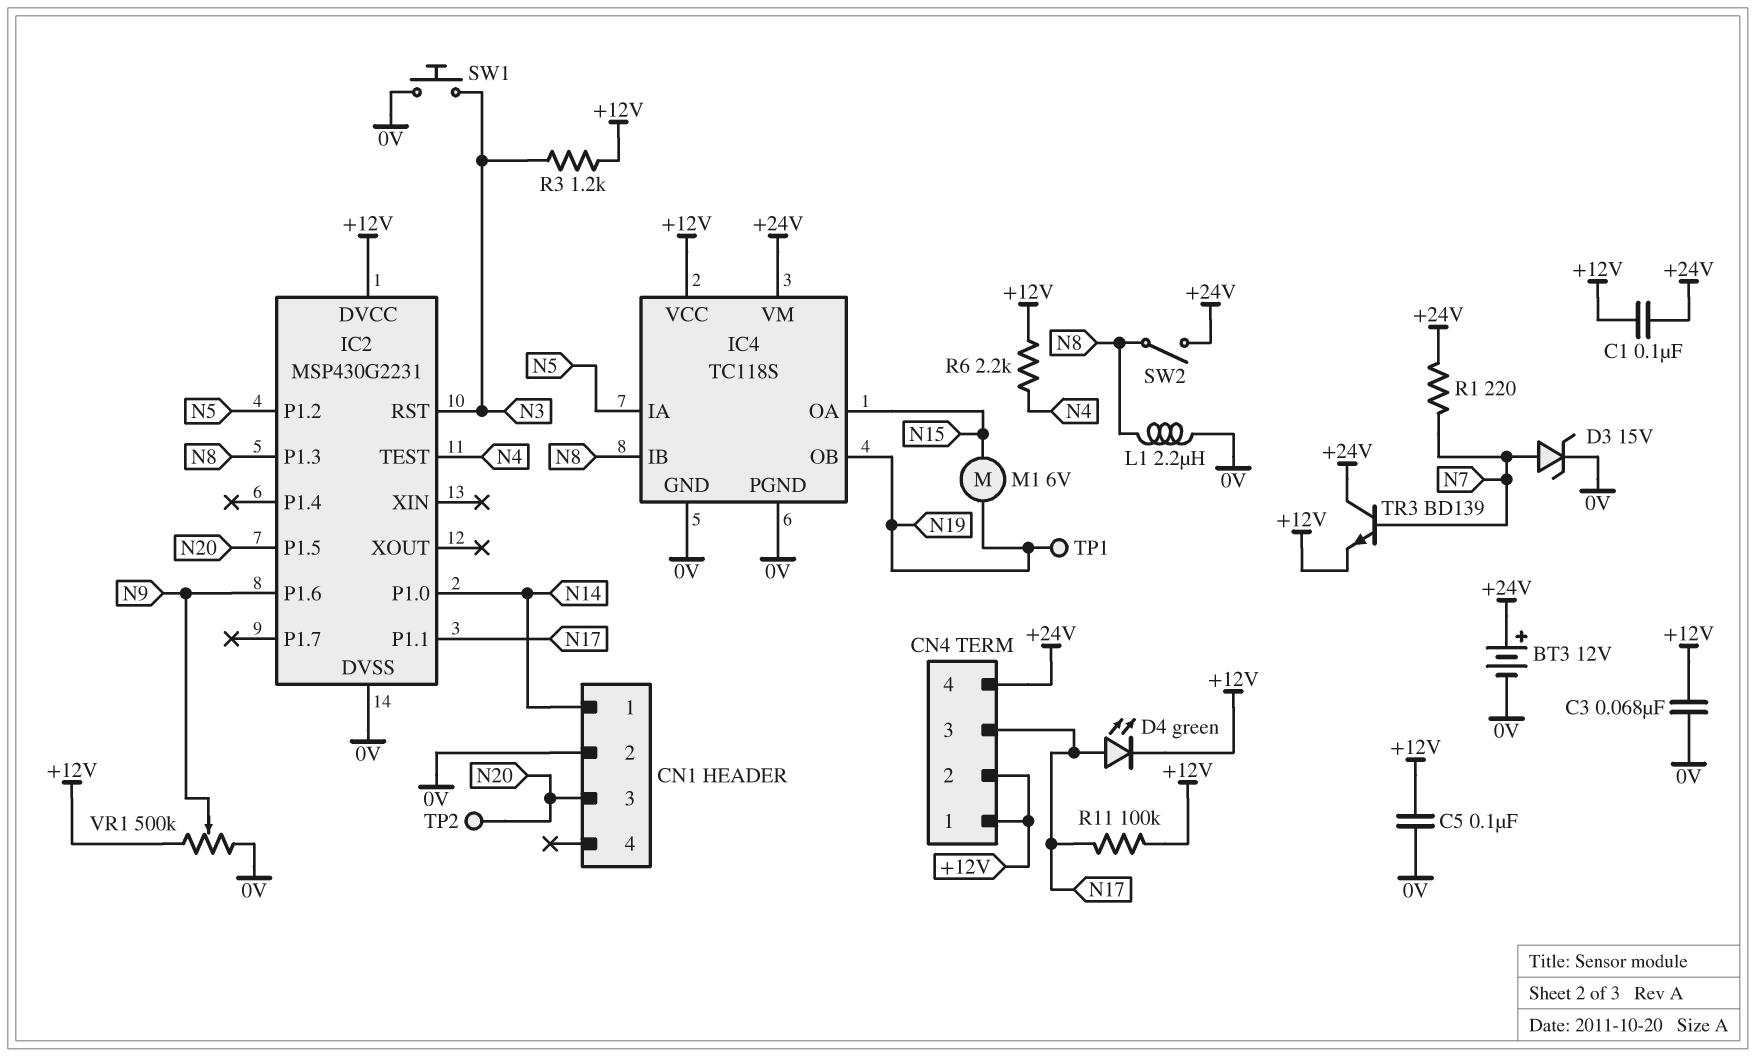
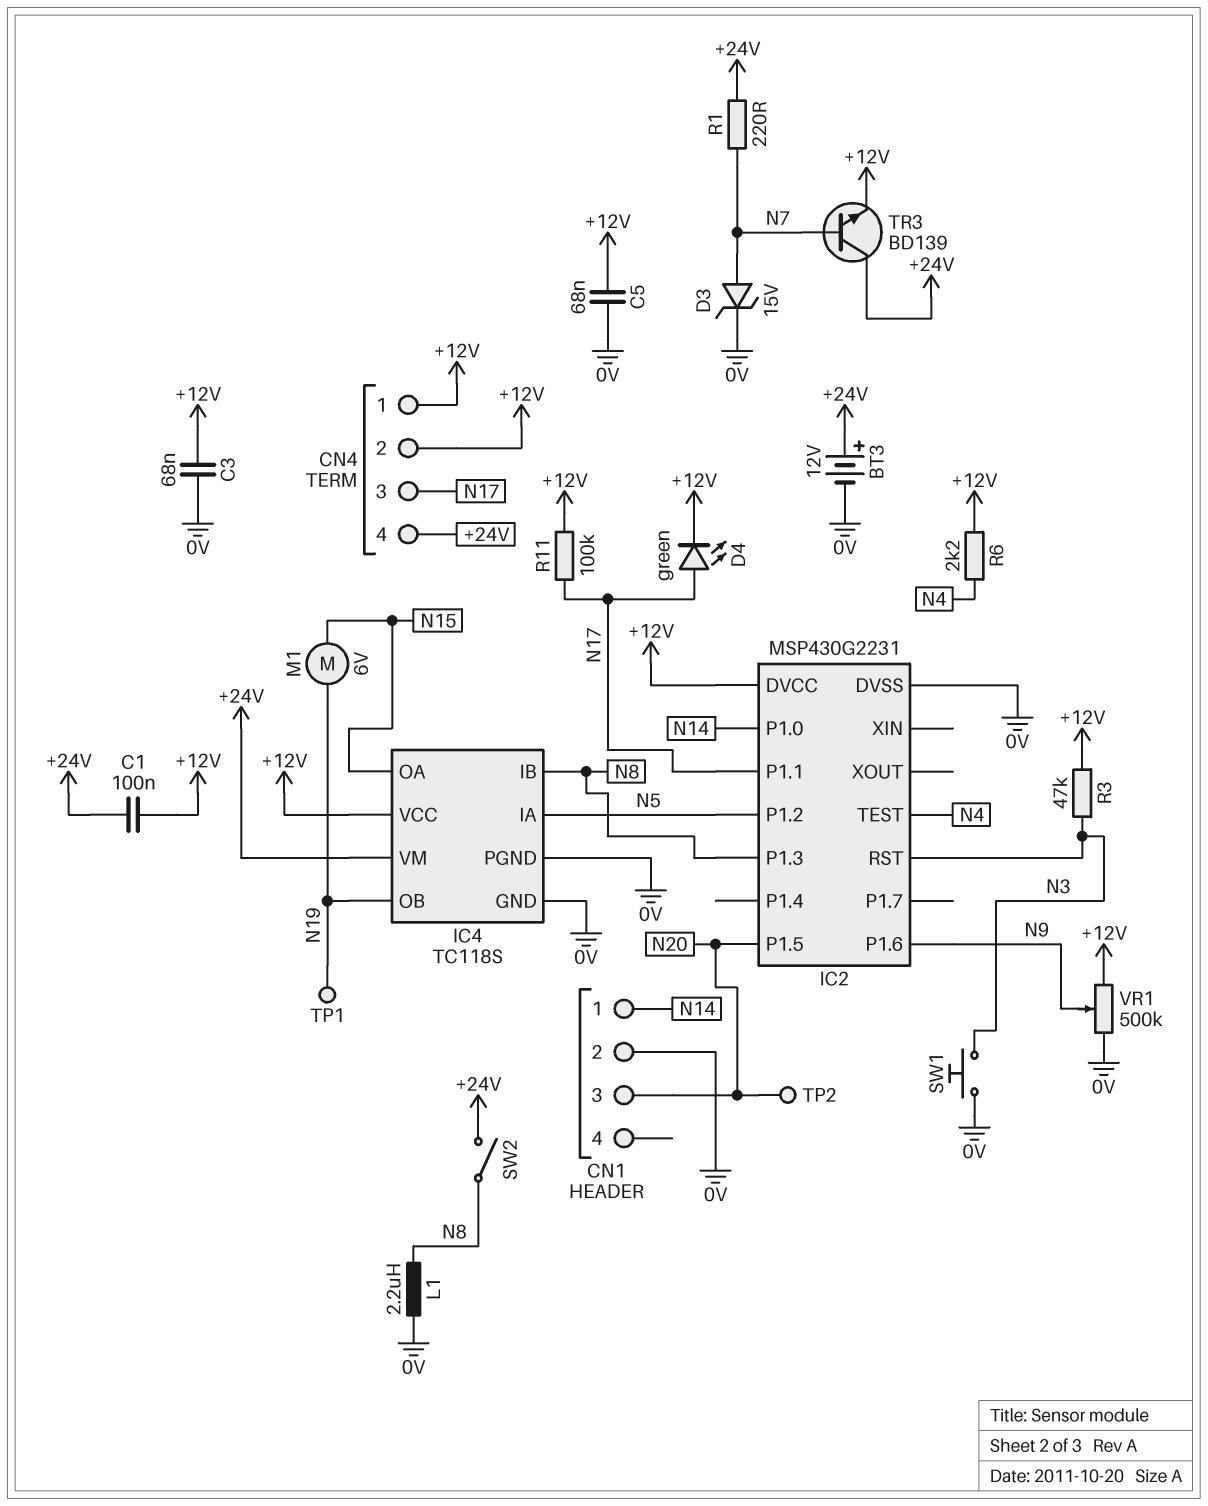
C5: 100nF (+12V, 0V) -> 68nF (+12V, 0V)
R3: 1.2k (+12V, N3) -> 47k (+12V, N3)

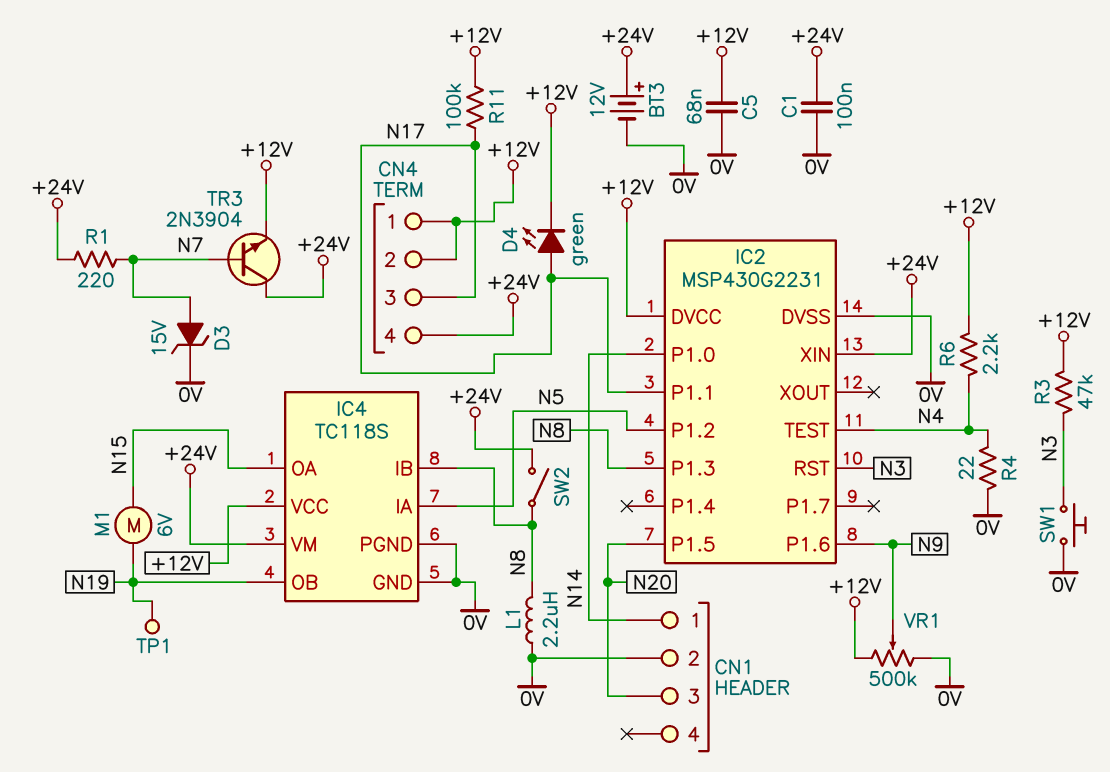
C1: 100nF (+12V, +24V) -> 100nF (+24V, 0V)
C3: 68nF (+12V, 0V) -> none
IC2 pin XIN: none -> +24V
R4: none -> 22 (0V, N4)
TP2: test point (N20) -> none
TR3: NPN BD139 (B N7, C +24V, E +12V) -> NPN 2N3904 (B N7, C +24V, E +12V)

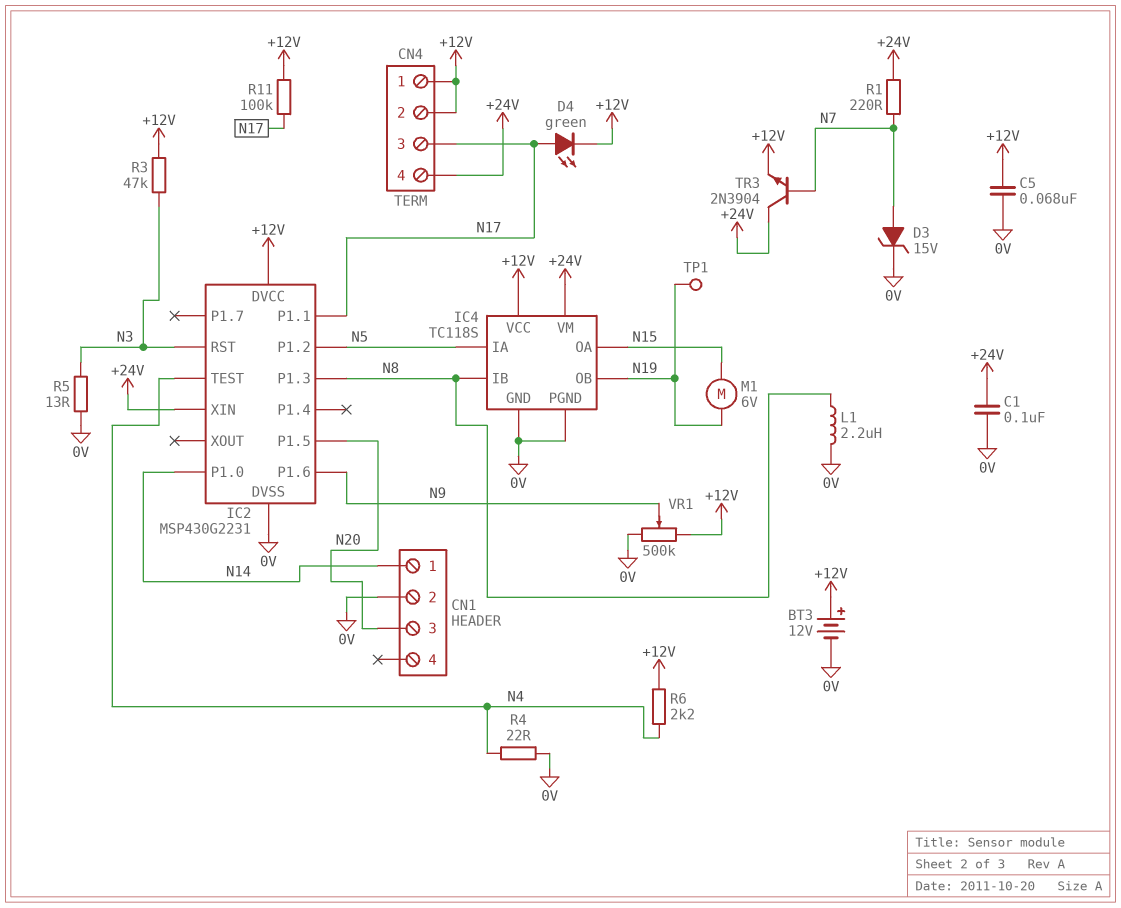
BT3: 12V (plus +24V, minus 0V) -> 12V (plus +12V, minus 0V)
R5: none -> 13 (0V, N3)
SW1: button (0V, N3) -> none
SW2: switch (+24V, N8) -> none

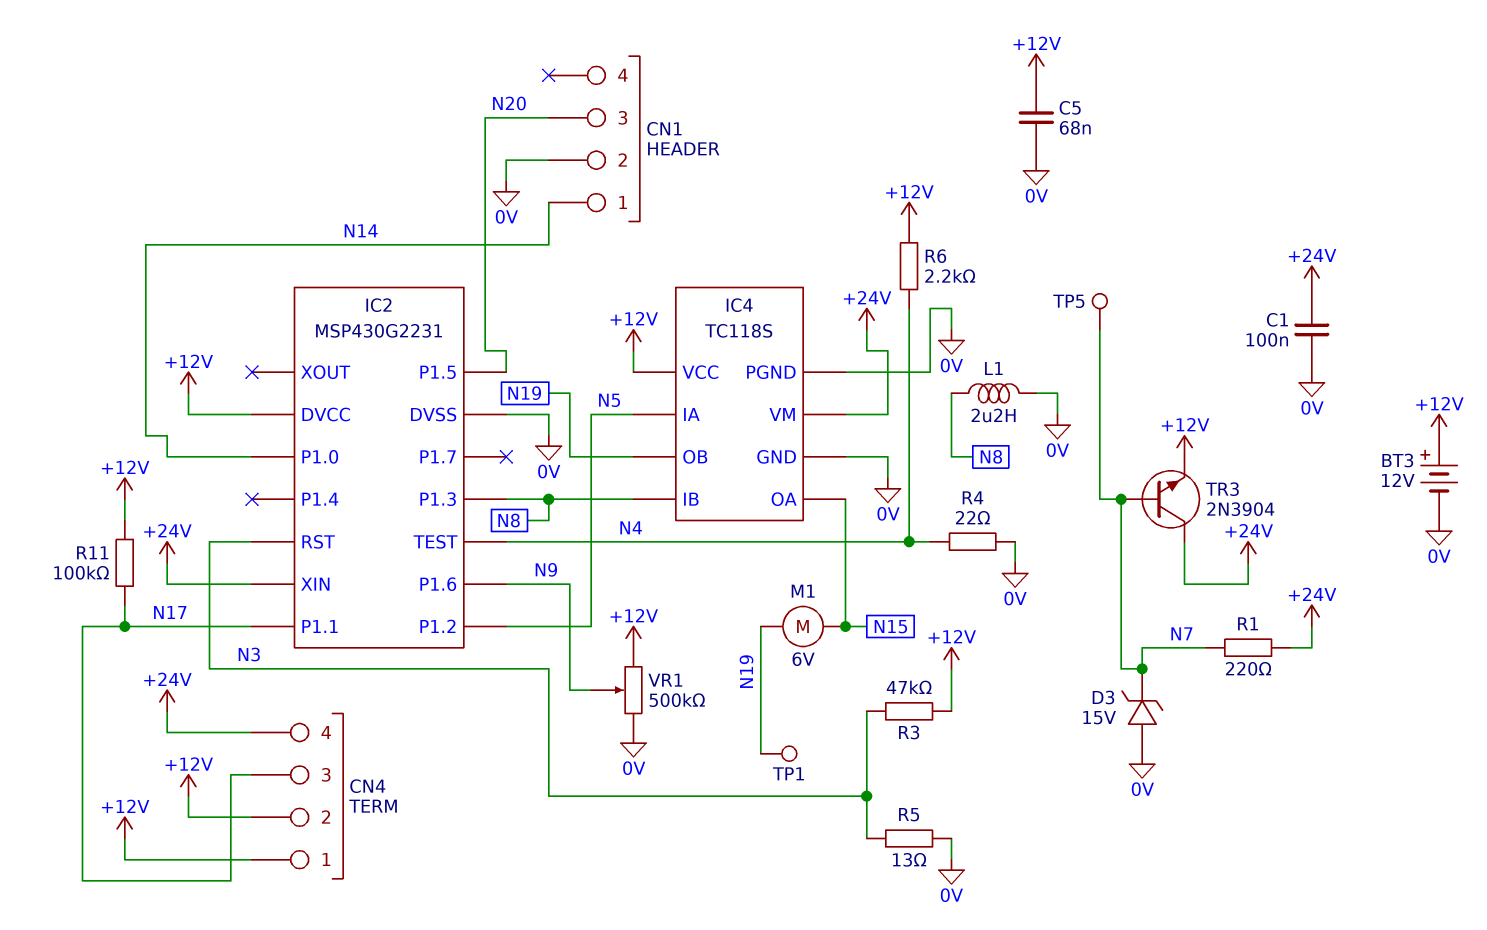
D3: zener 15V (A N7, K 0V) -> zener 15V (A 0V, K N7)
D4: LED green (A N17, K +12V) -> none
TP5: none -> test point (N7)

